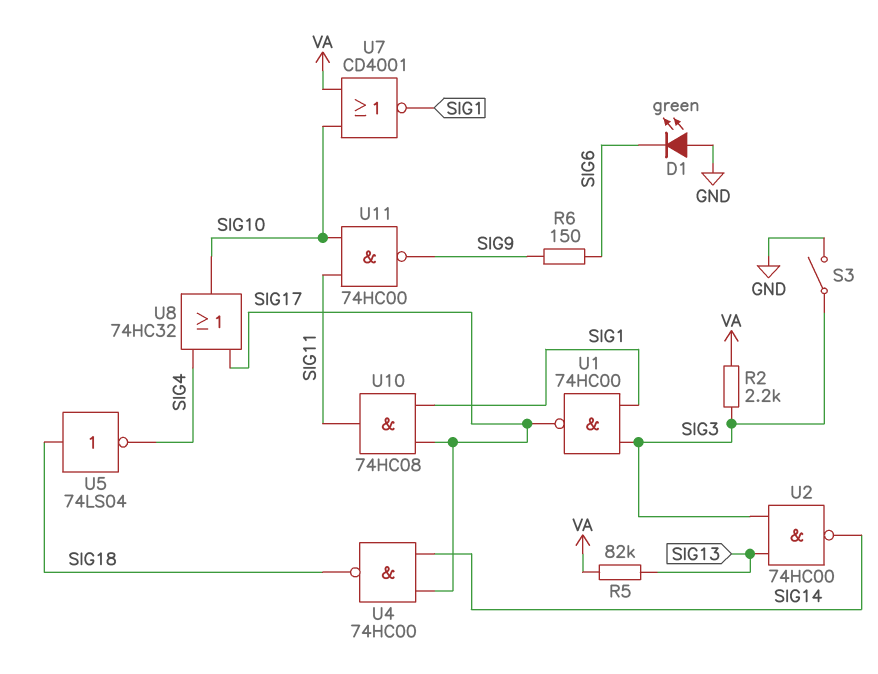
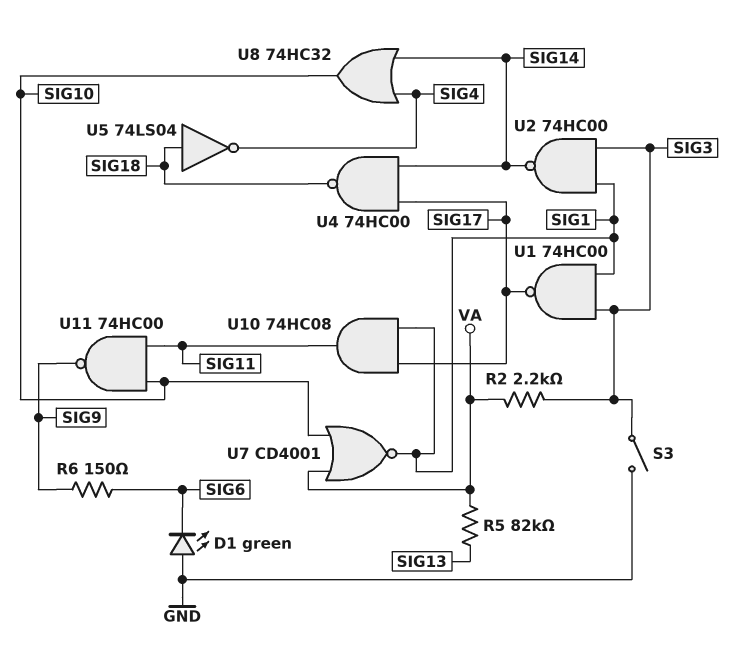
U2: NAND 74HC00 (in SIG3, in SIG13, out SIG14) -> NAND 74HC00 (in SIG1, in SIG3, out SIG14)
U8: OR 74HC32 (in SIG4, in SIG17, out SIG10) -> OR 74HC32 (in SIG4, in SIG14, out SIG10)

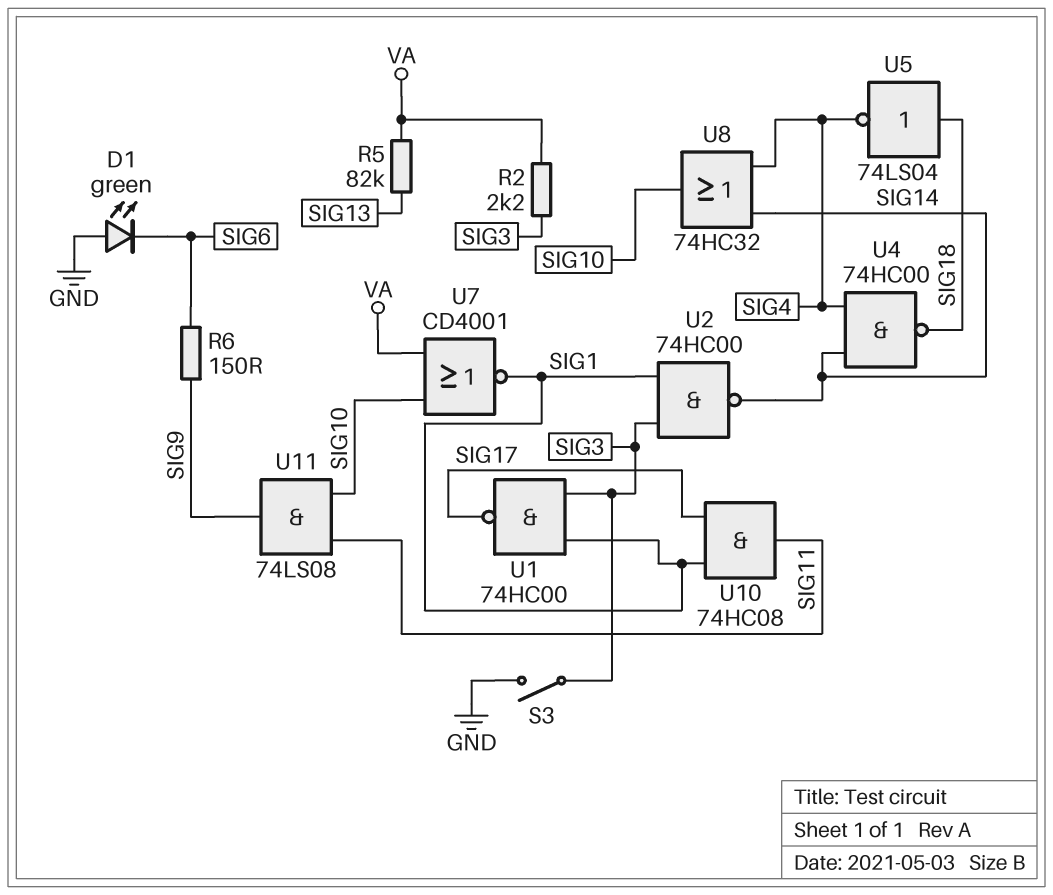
U4: NAND 74HC00 (in SIG14, in SIG17, out SIG18) -> NAND 74HC00 (in SIG4, in SIG14, out SIG18)
U11: NAND 74HC00 (in SIG10, in SIG11, out SIG9) -> AND 74LS08 (in SIG10, in SIG11, out SIG9)

